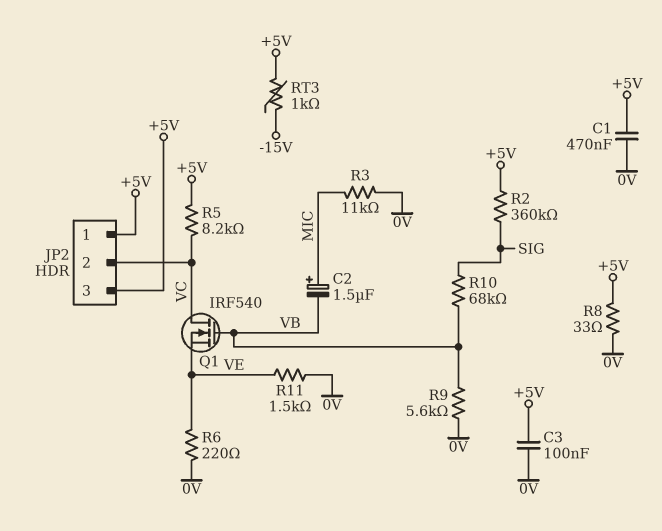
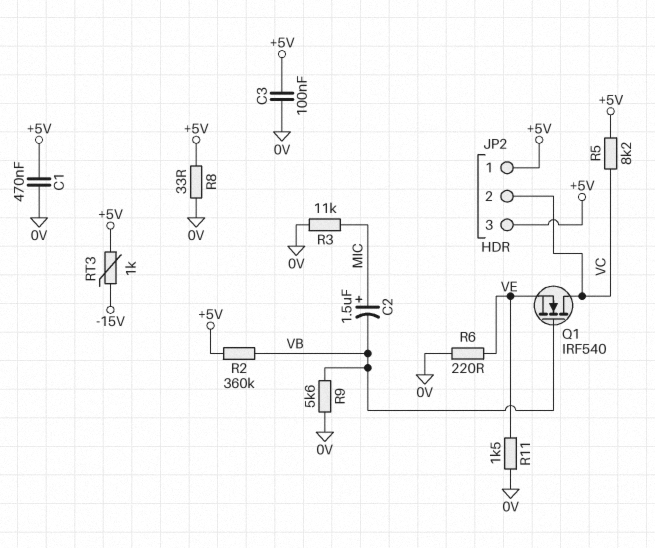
R2: 360k (+5V, SIG) -> 360k (+5V, VB)
R10: 68k (SIG, VB) -> none

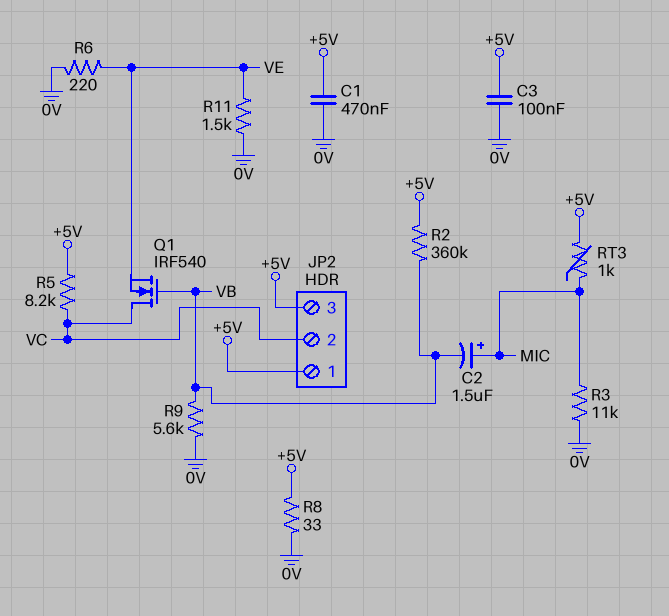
RT3: 1k (+5V, -15V) -> 1k (+5V, MIC)

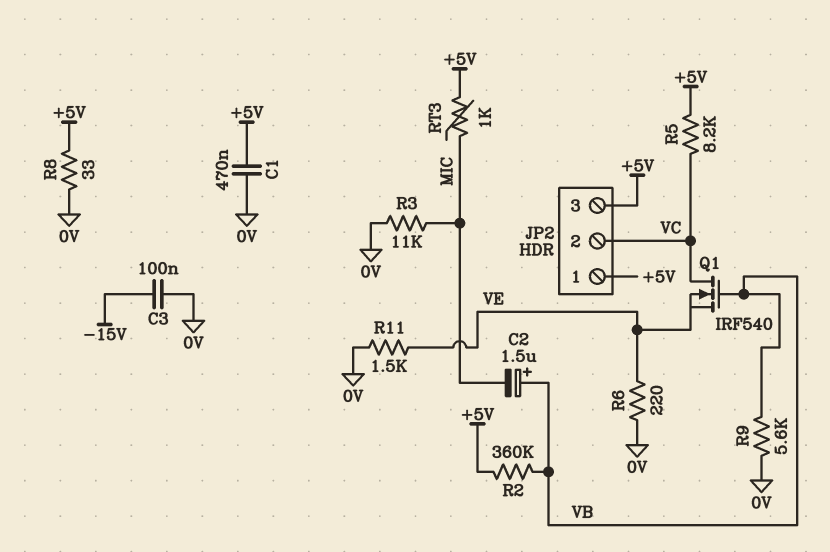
C2: 1.5uF (plus MIC, minus VB) -> 1.5uF (plus VB, minus MIC)
C3: 100nF (+5V, 0V) -> 100nF (-15V, 0V)

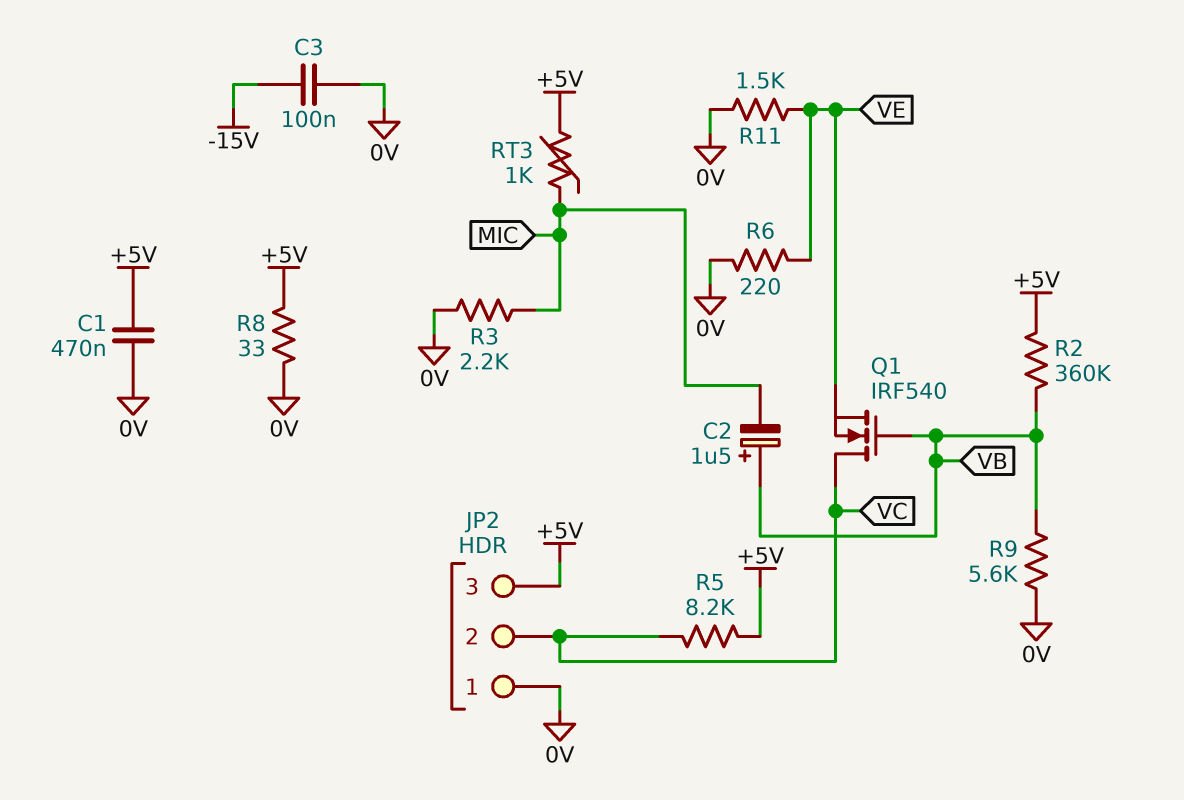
JP2 pin 1: +5V -> 0V
R3: 11k (0V, MIC) -> 2.2k (0V, MIC)

